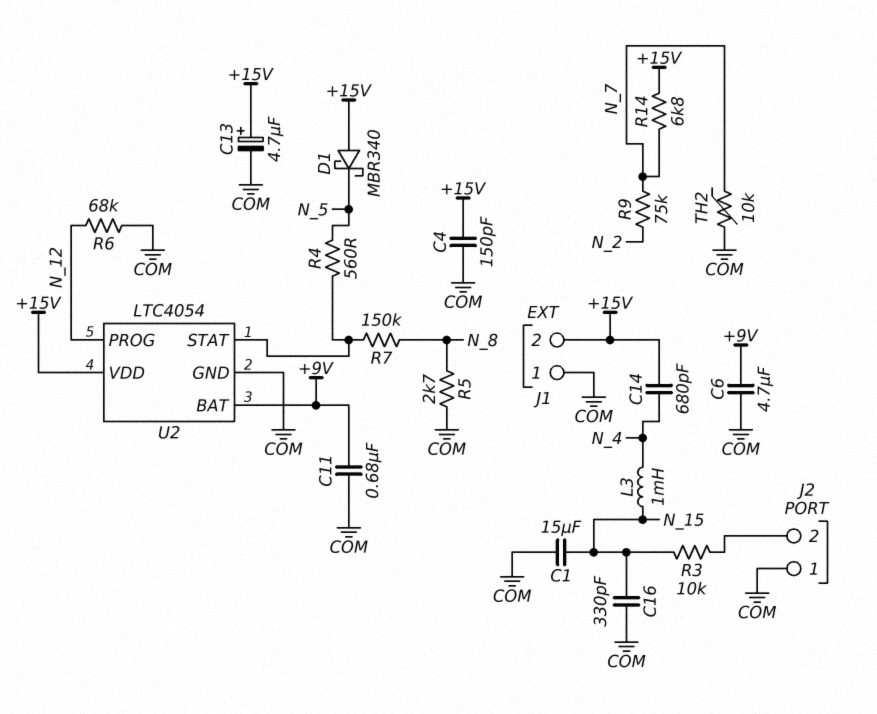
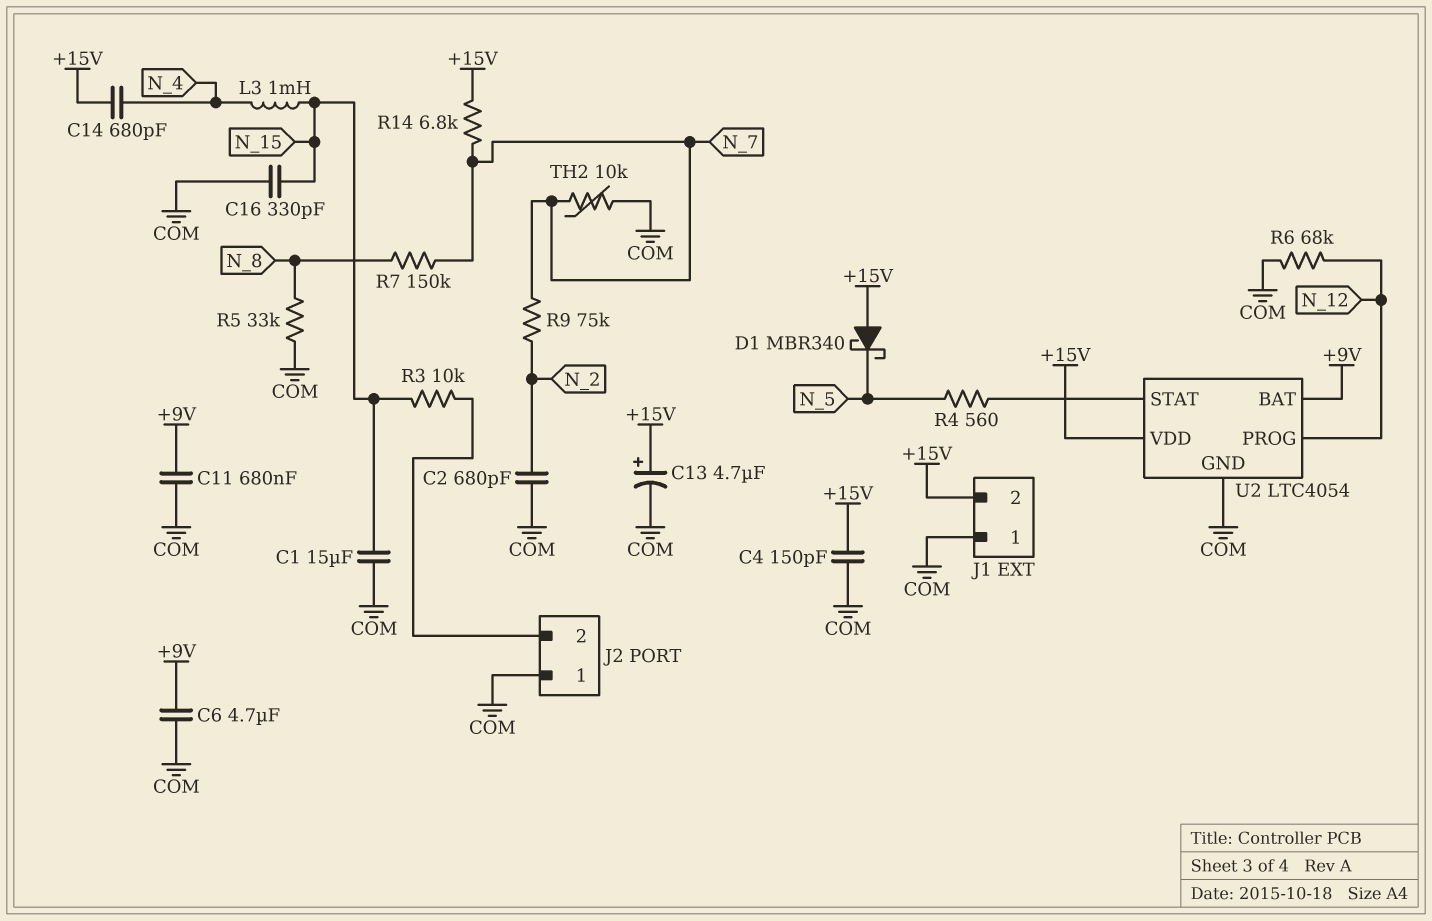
C2: none -> 680pF (COM, N_2)
R5: 2.7k (COM, N_8) -> 33k (COM, N_8)
R7: 150k (N_8, U2/STAT) -> 150k (N_7, N_8)

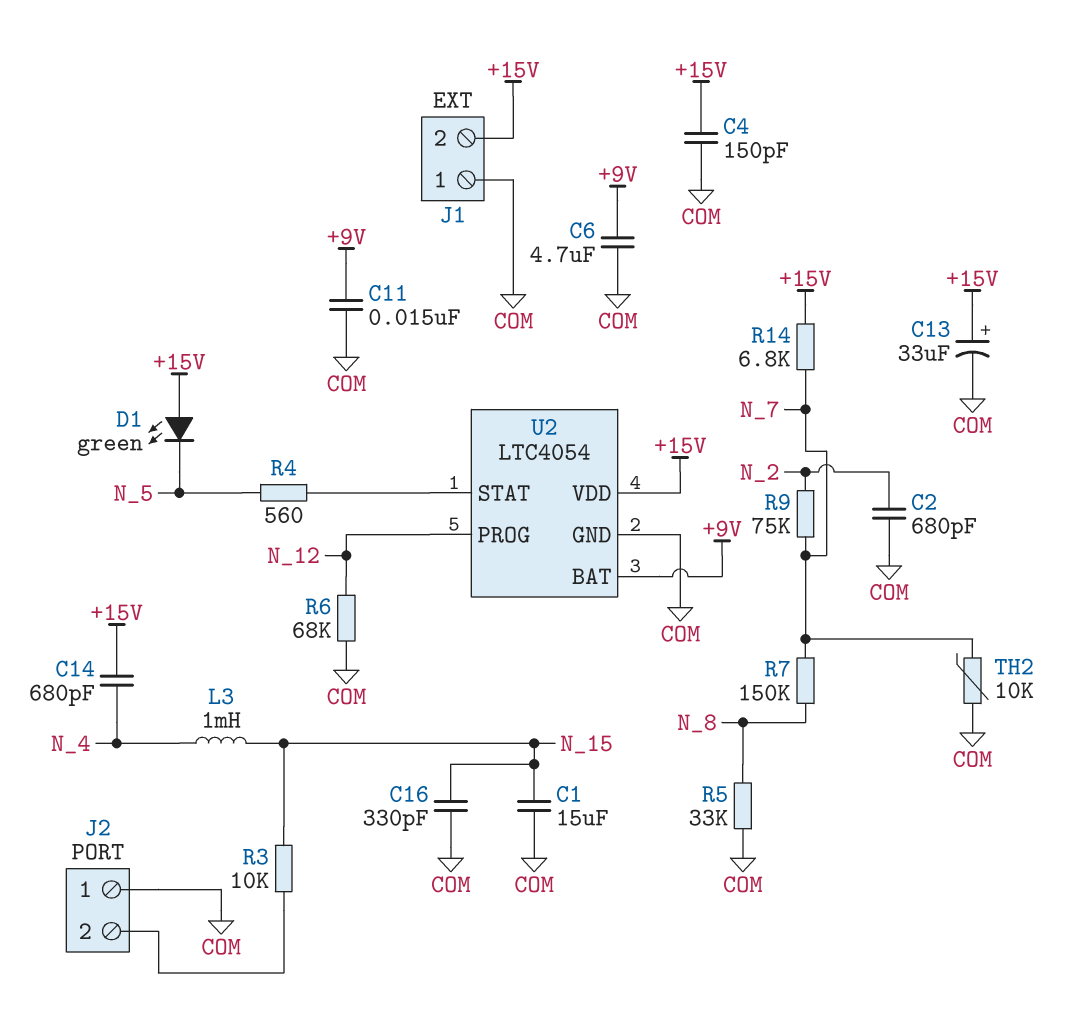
C11: 680nF (+9V, COM) -> 15nF (+9V, COM)
C13: 4.7uF (plus +15V, minus COM) -> 33uF (plus +15V, minus COM)
D1: schottky MBR340 (A +15V, K N_5) -> LED green (A +15V, K N_5)

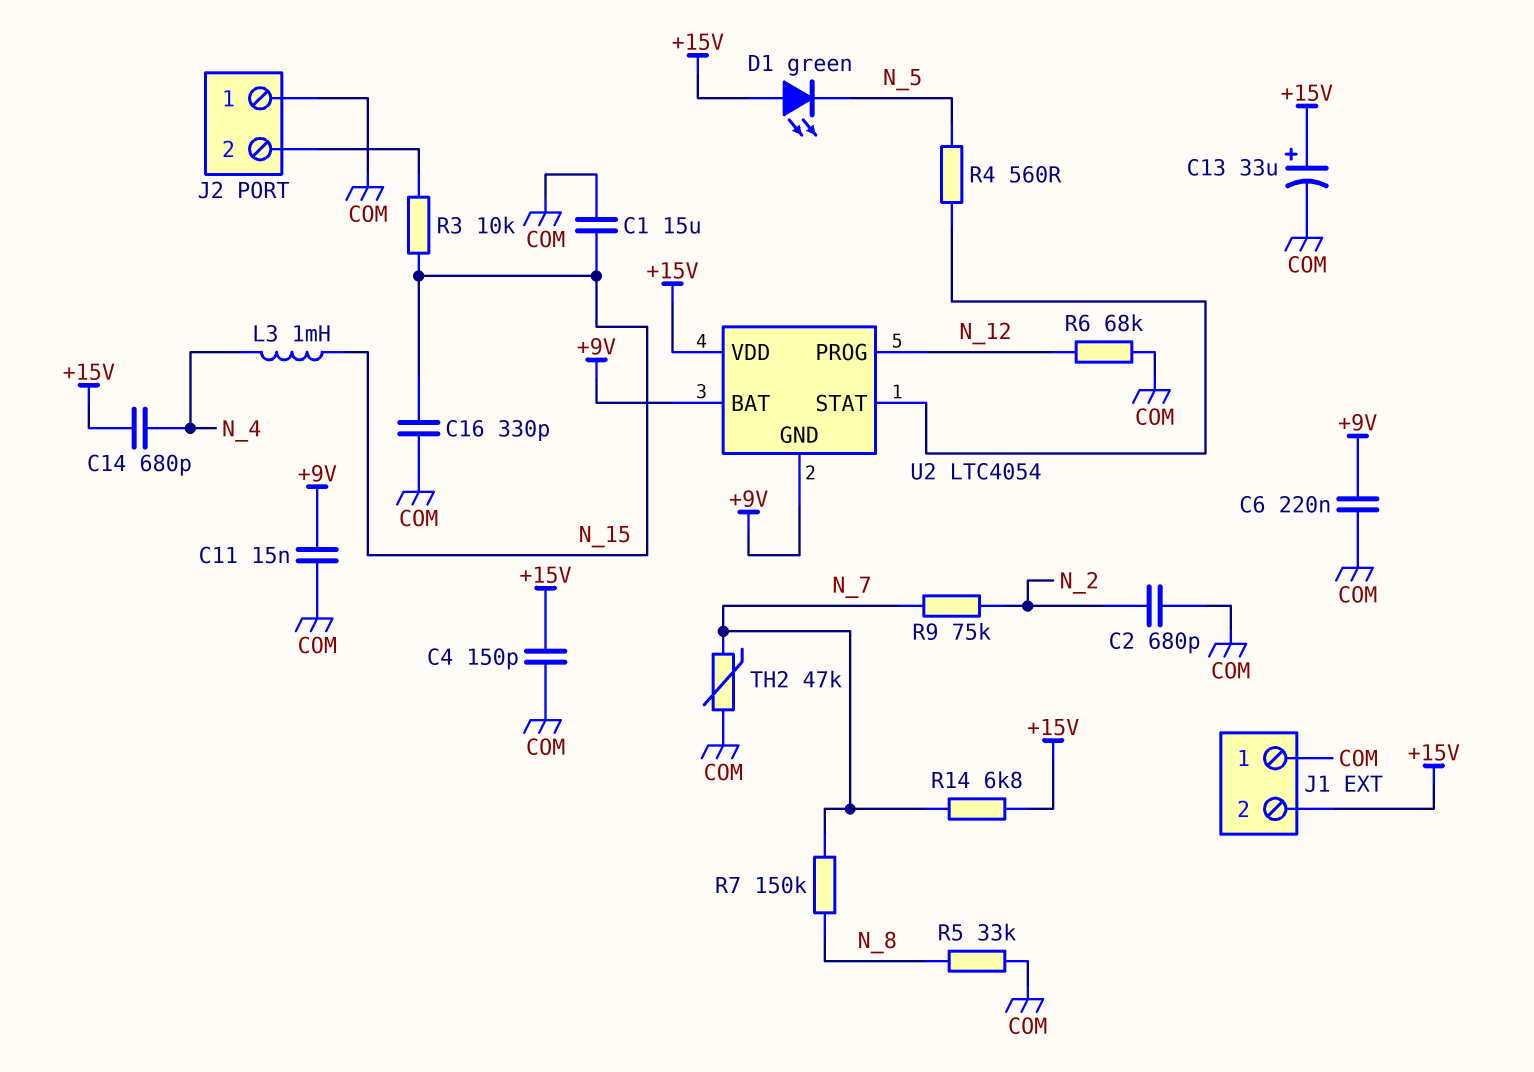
C6: 4.7uF (+9V, COM) -> 220nF (+9V, COM)
TH2: 10k (COM, N_7) -> 47k (COM, N_7)
U2 pin GND: COM -> +9V

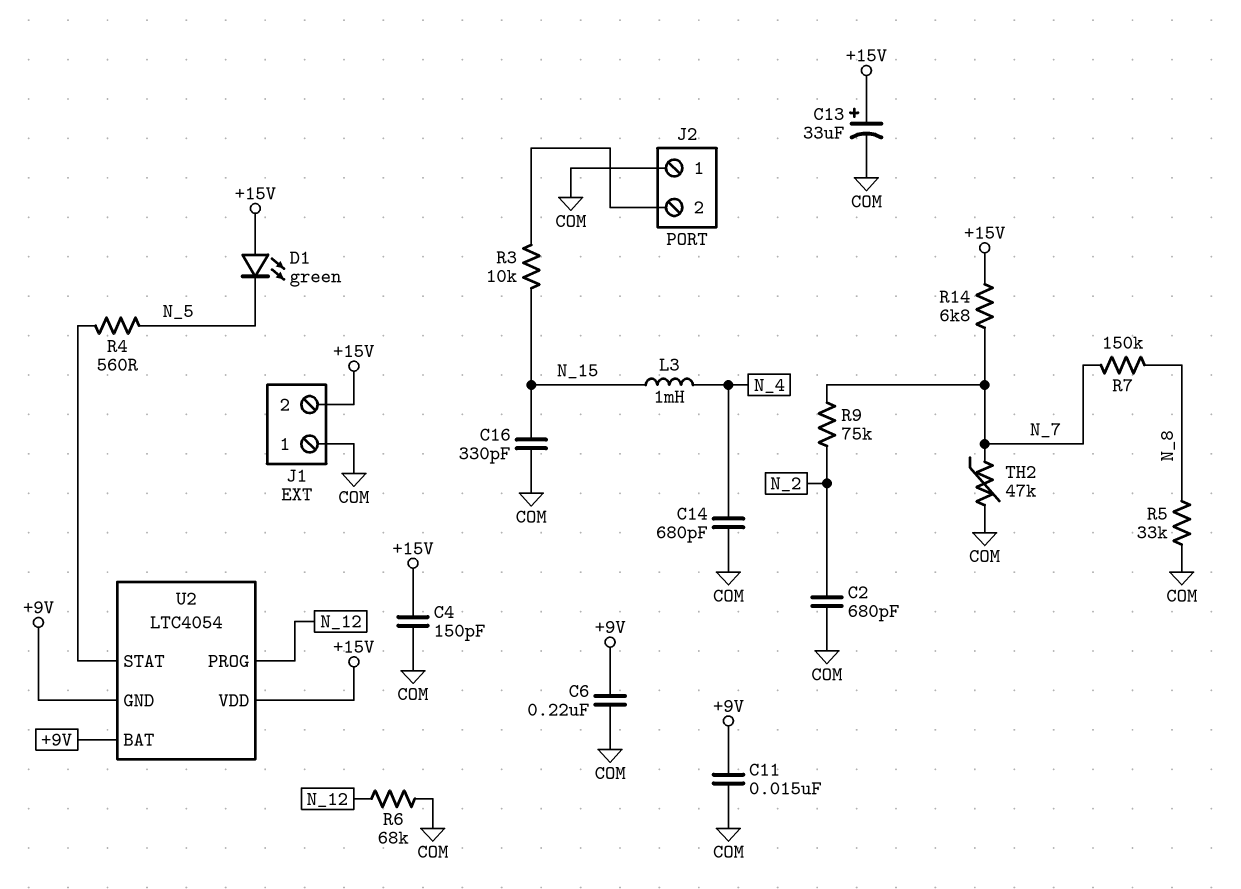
C1: 15uF (COM, N_15) -> none
C14: 680pF (+15V, N_4) -> 680pF (COM, N_4)

